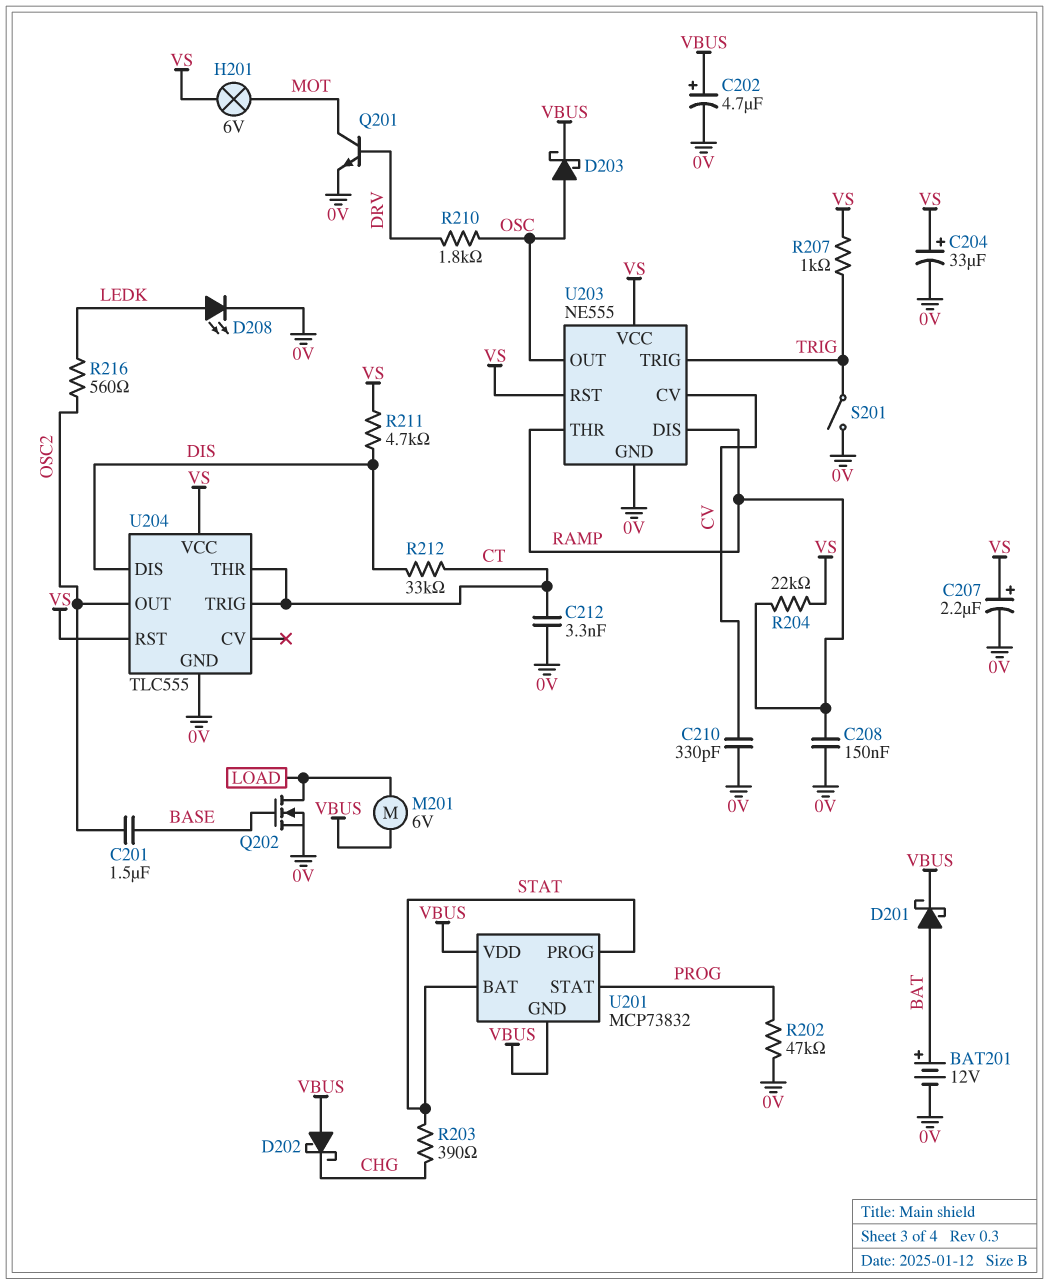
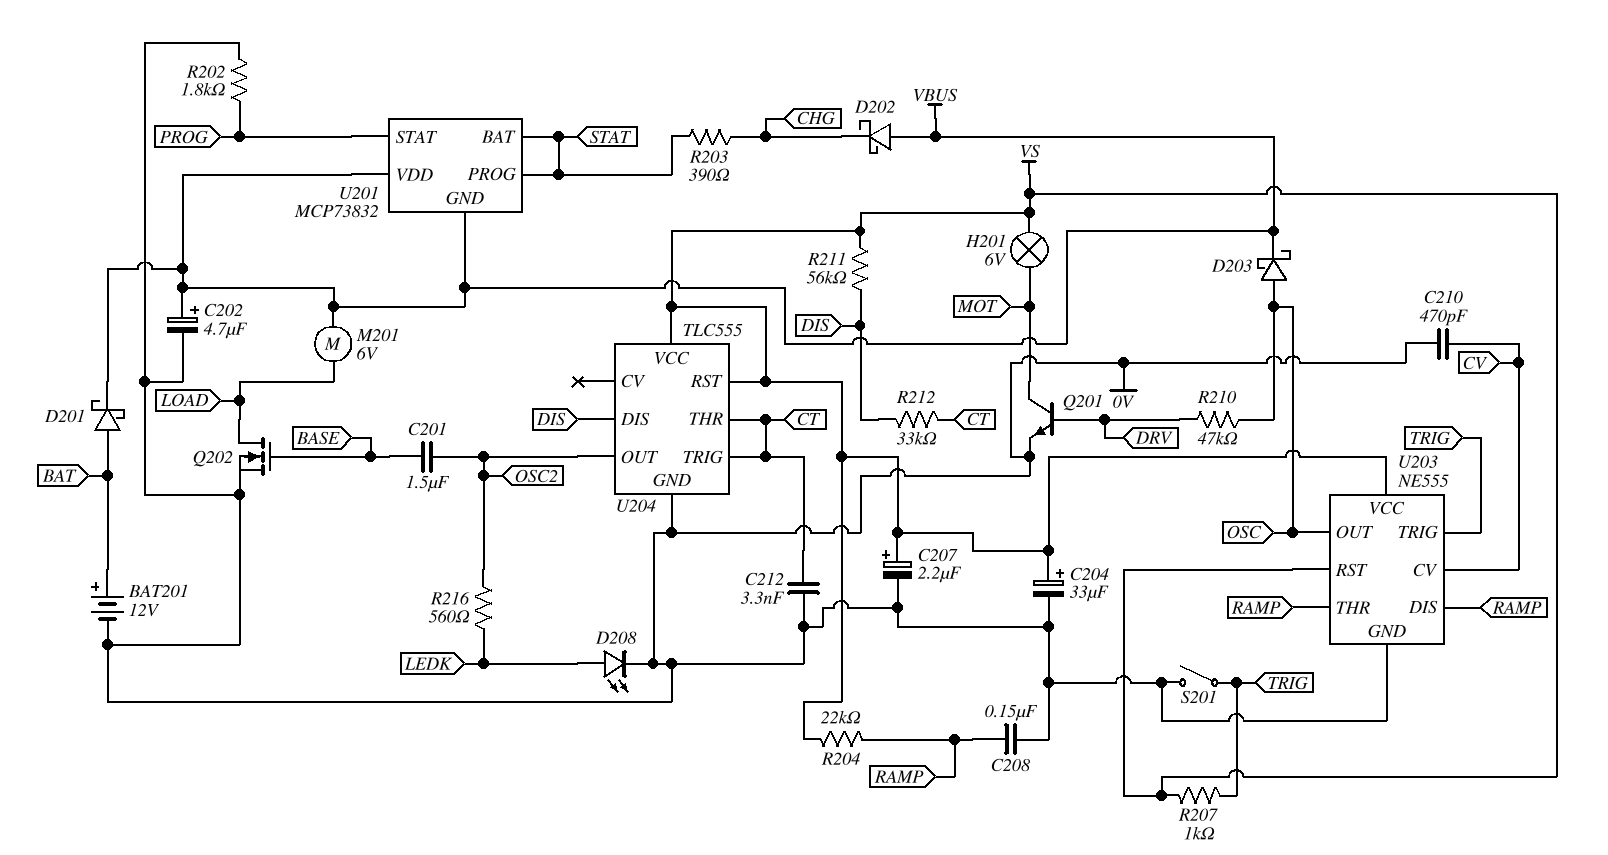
C210: 330pF (0V, CV) -> 470pF (0V, CV)
R202: 47k (0V, PROG) -> 1.8k (0V, PROG)
R210: 1.8k (DRV, OSC) -> 47k (DRV, OSC)
R211: 4.7k (DIS, VS) -> 56k (DIS, VS)

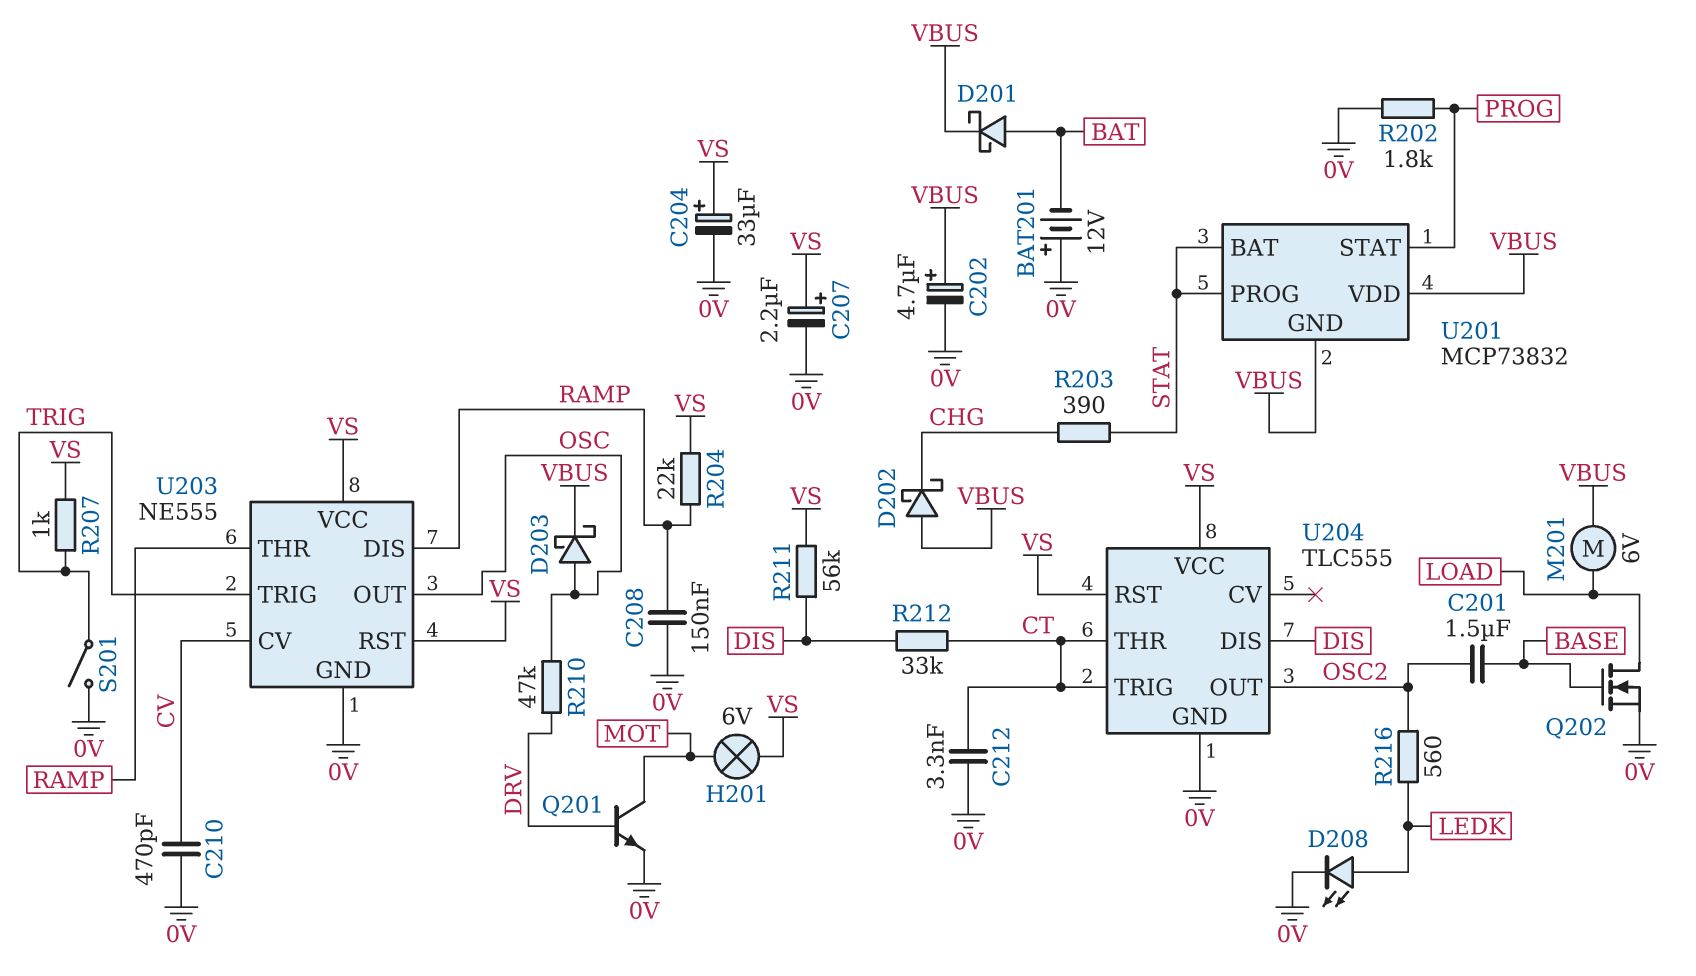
BAT201: 12V (plus BAT, minus 0V) -> 12V (plus 0V, minus BAT)

